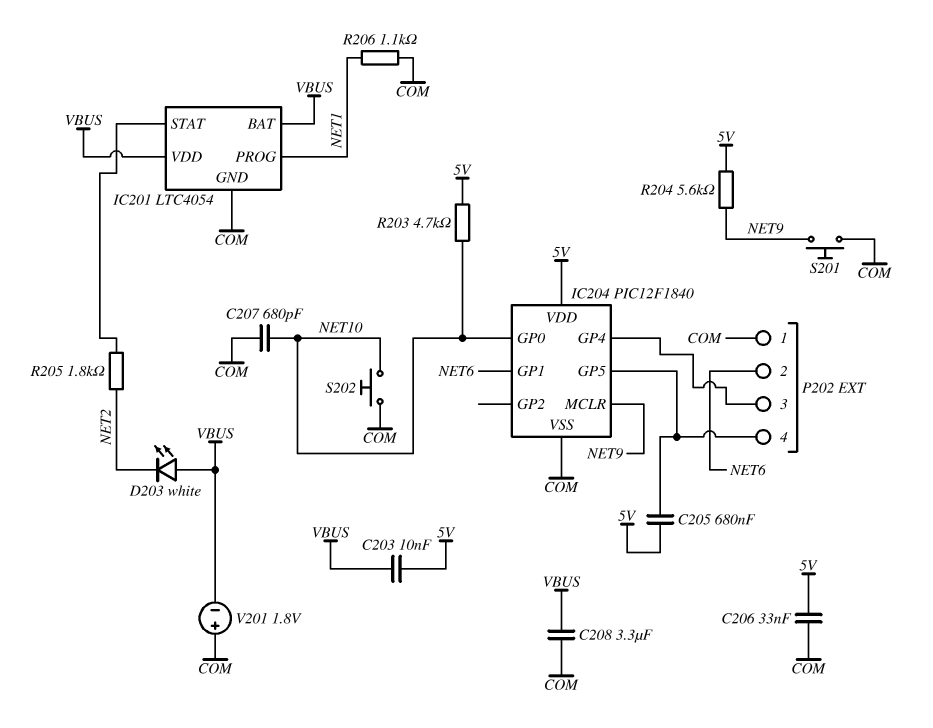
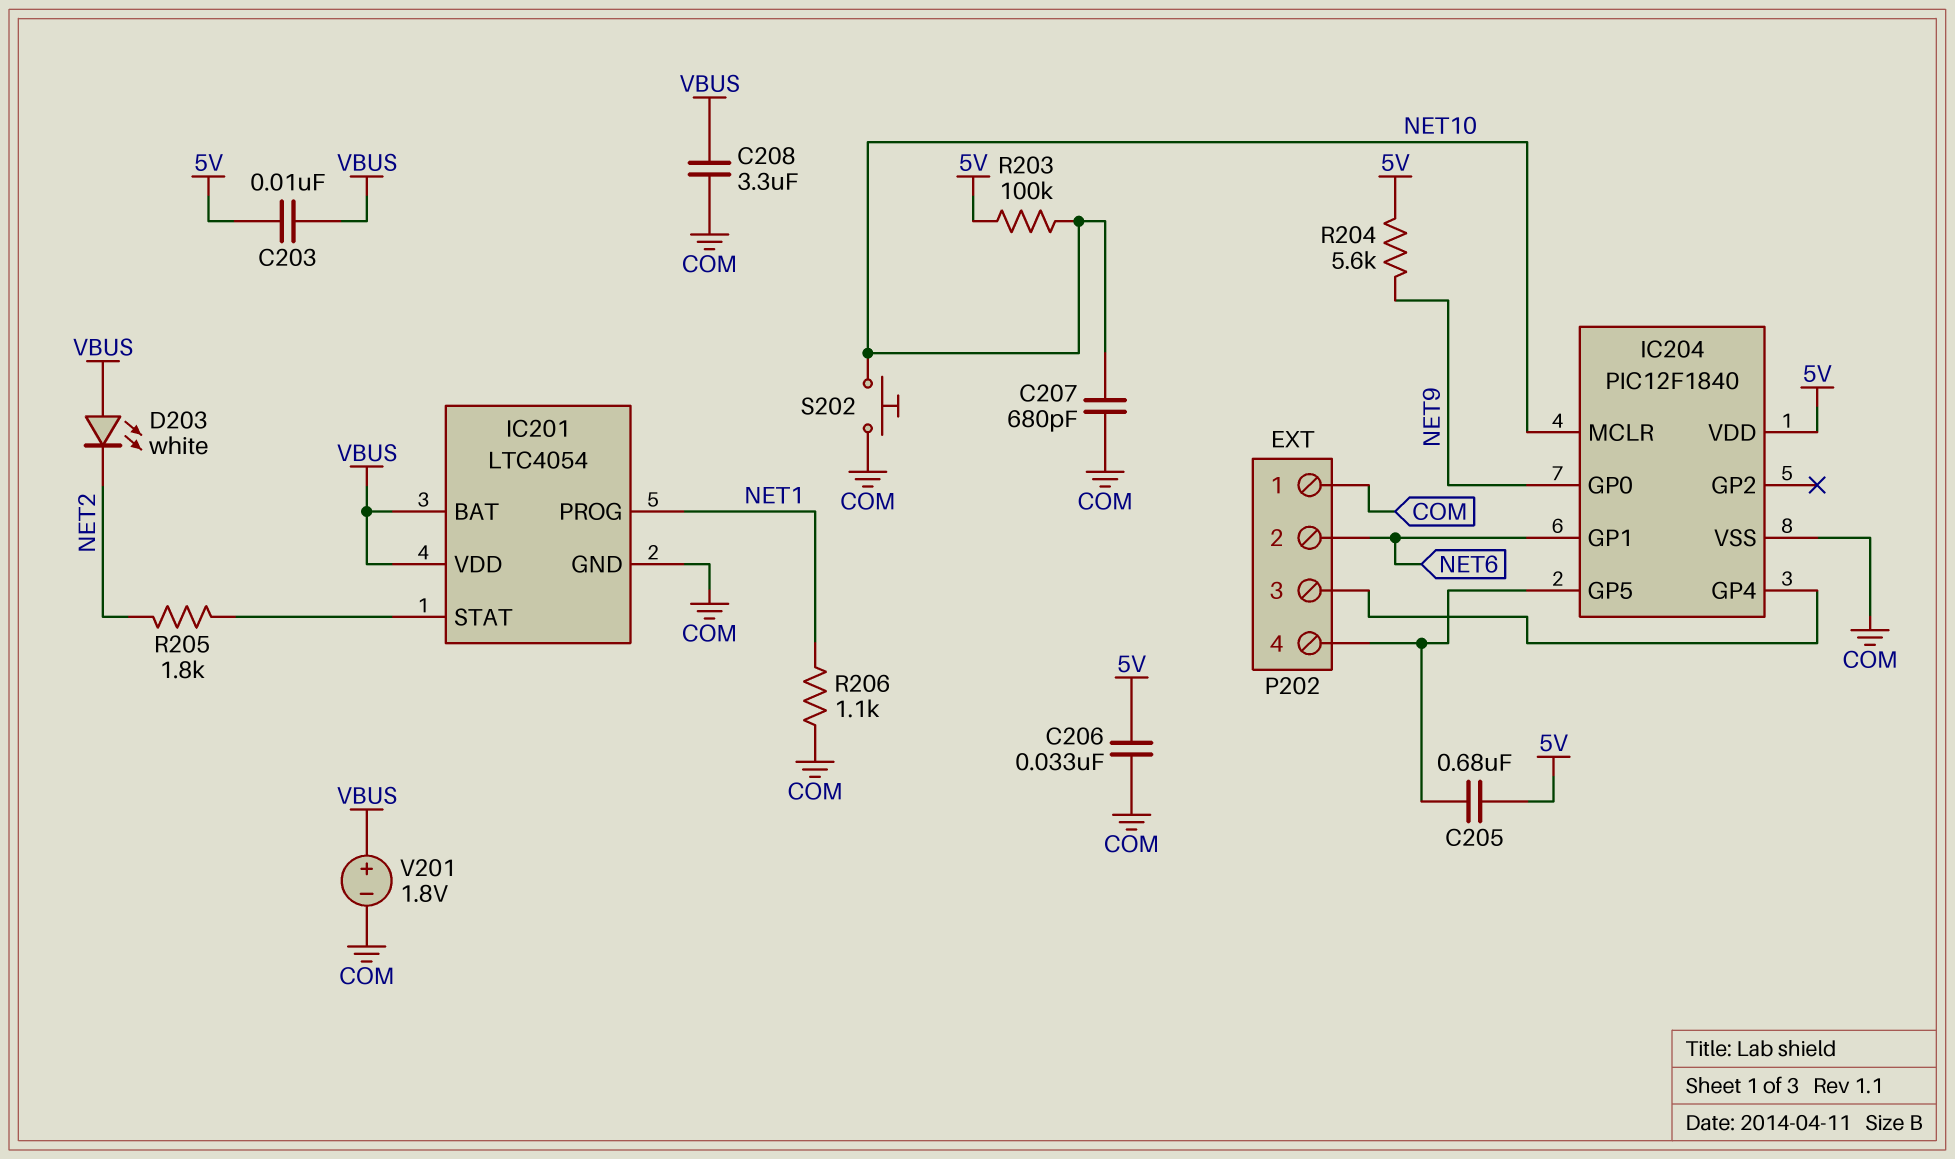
IC204 pin GP0: NET10 -> NET9
IC204 pin MCLR: NET9 -> NET10
R203: 4.7k (5V, NET10) -> 100k (5V, NET10)
S201: button (COM, NET9) -> none
V201: 1.8V (plus COM, minus VBUS) -> 1.8V (plus VBUS, minus COM)

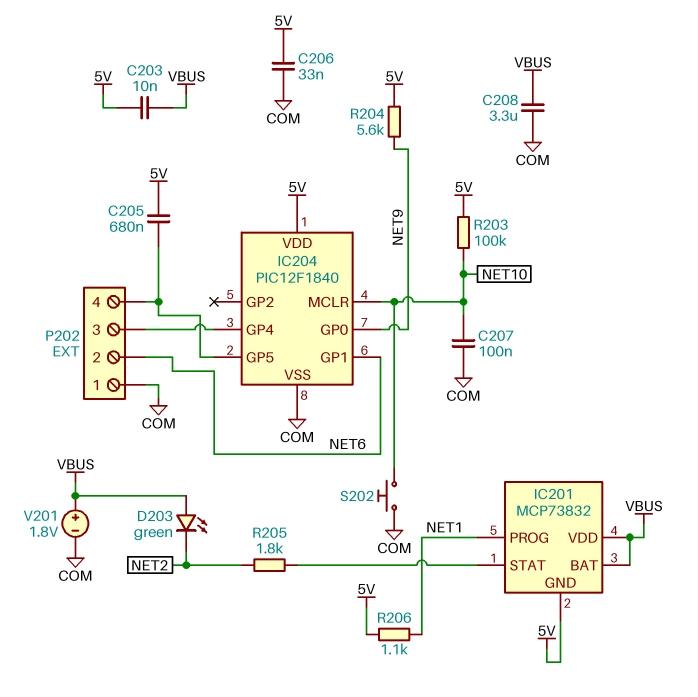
C207: 680pF (COM, NET10) -> 100nF (COM, NET10)
D203: LED white (A VBUS, K NET2) -> LED green (A VBUS, K NET2)
IC201: LTC4054 -> MCP73832
IC201 pin GND: COM -> 5V
R206: 1.1k (COM, NET1) -> 1.1k (5V, NET1)

